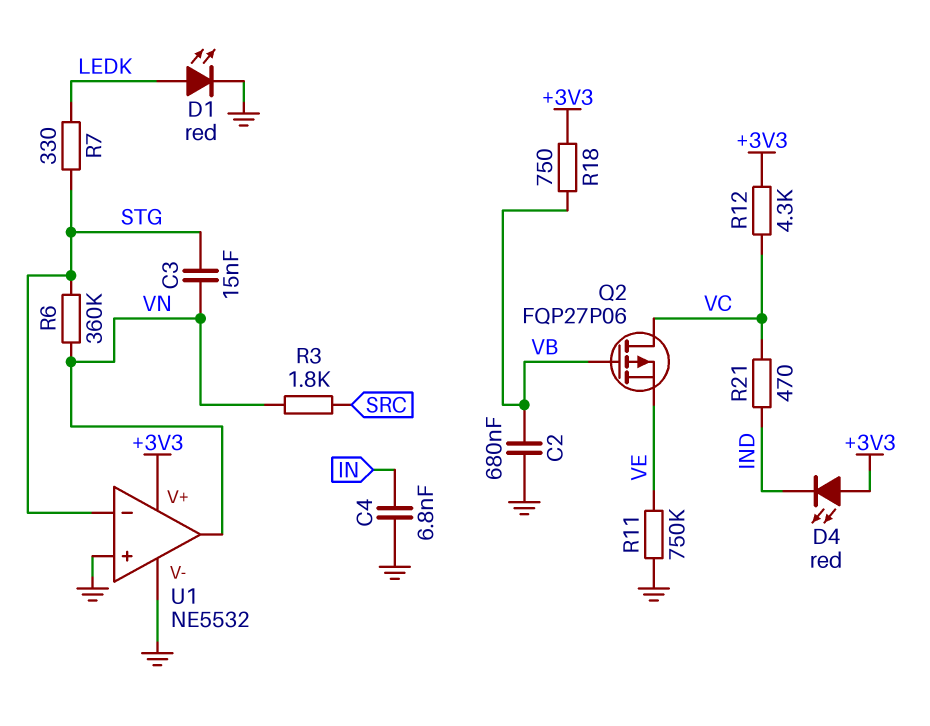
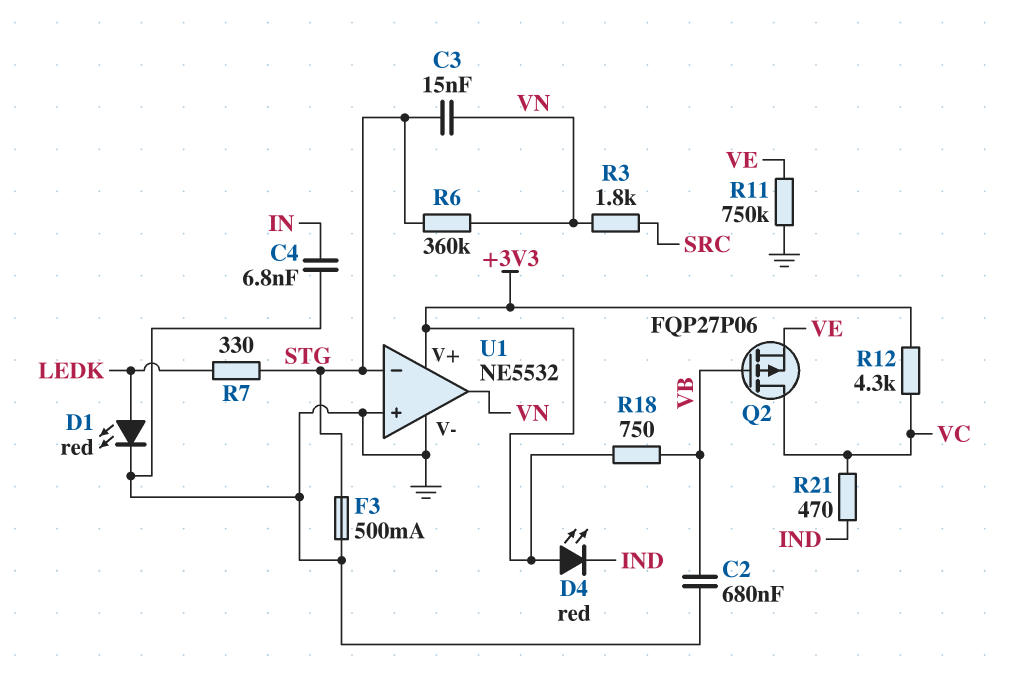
F3: none -> 500mA (GND, STG)

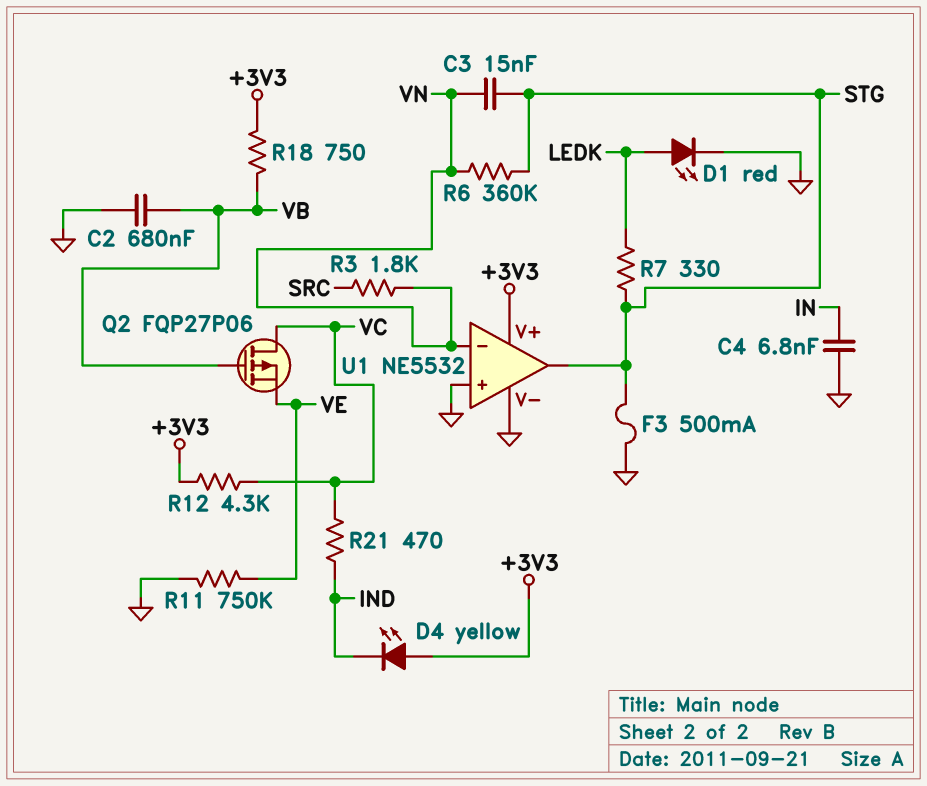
D4: LED red (A +3V3, K IND) -> LED yellow (A +3V3, K IND)
U1 pin in-: STG -> VN
U1 pin out: VN -> STG

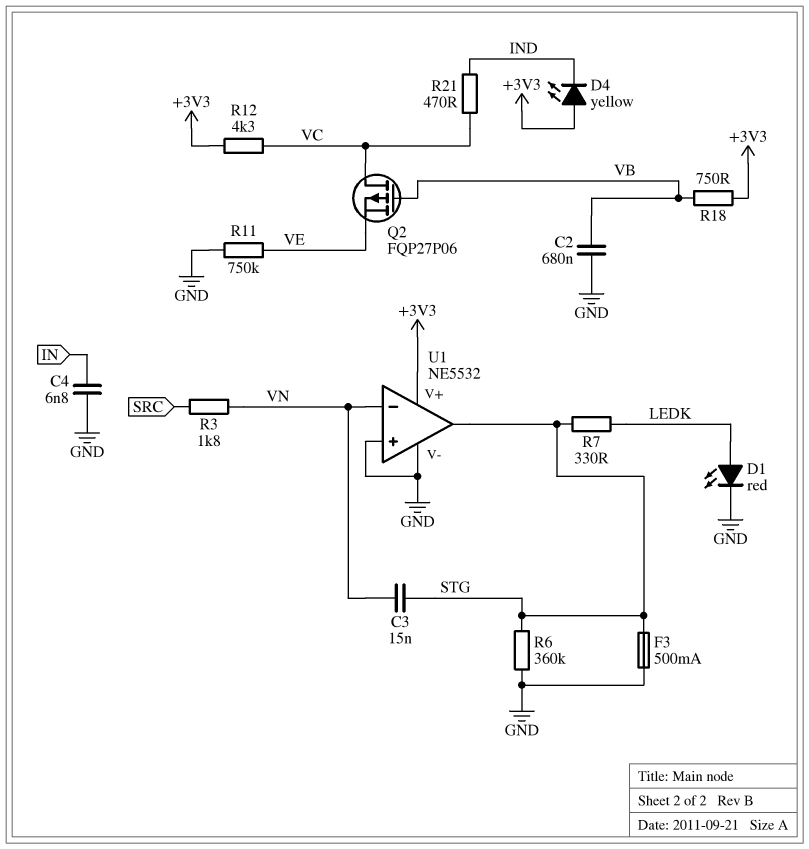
R6: 360k (STG, VN) -> 360k (GND, STG)

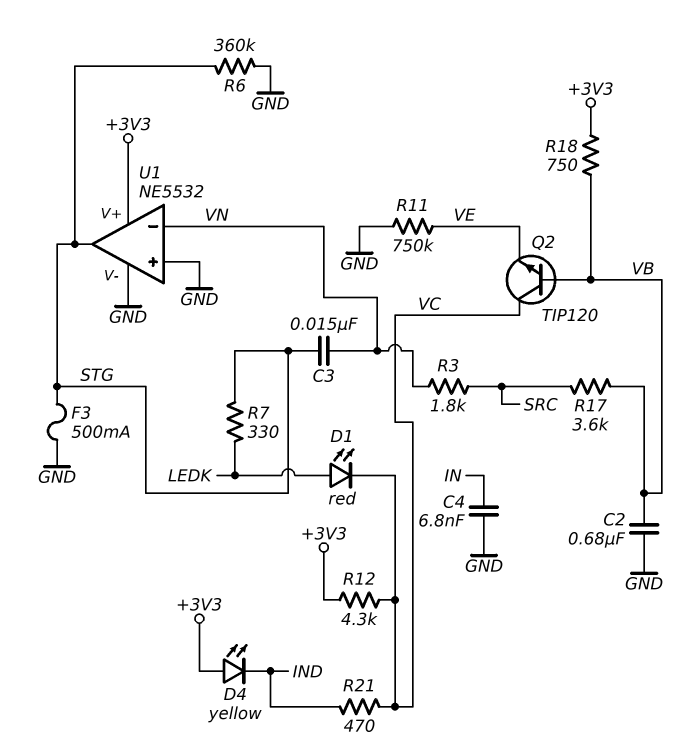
D1: LED red (A LEDK, K GND) -> LED red (A LEDK, K VC)
Q2: PMOS FQP27P06 (G VB, D VC, S VE) -> NPN TIP120 (B VB, C VC, E VE)
R17: none -> 3.6k (SRC, VB)

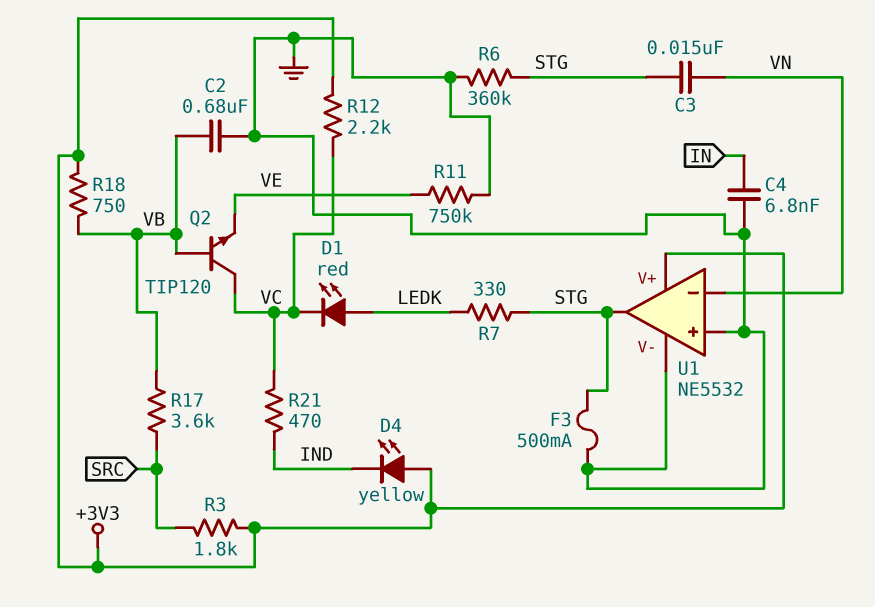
R3: 1.8k (SRC, VN) -> 1.8k (+3V3, SRC)
R12: 4.3k (+3V3, VC) -> 2.2k (+3V3, VC)

